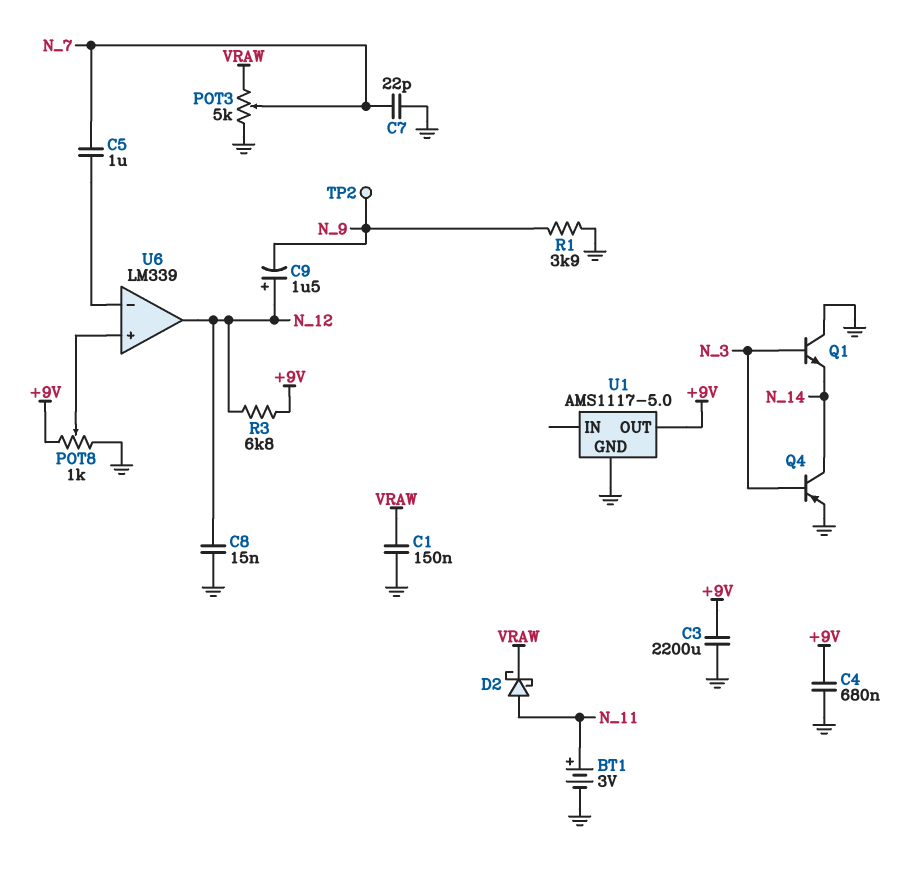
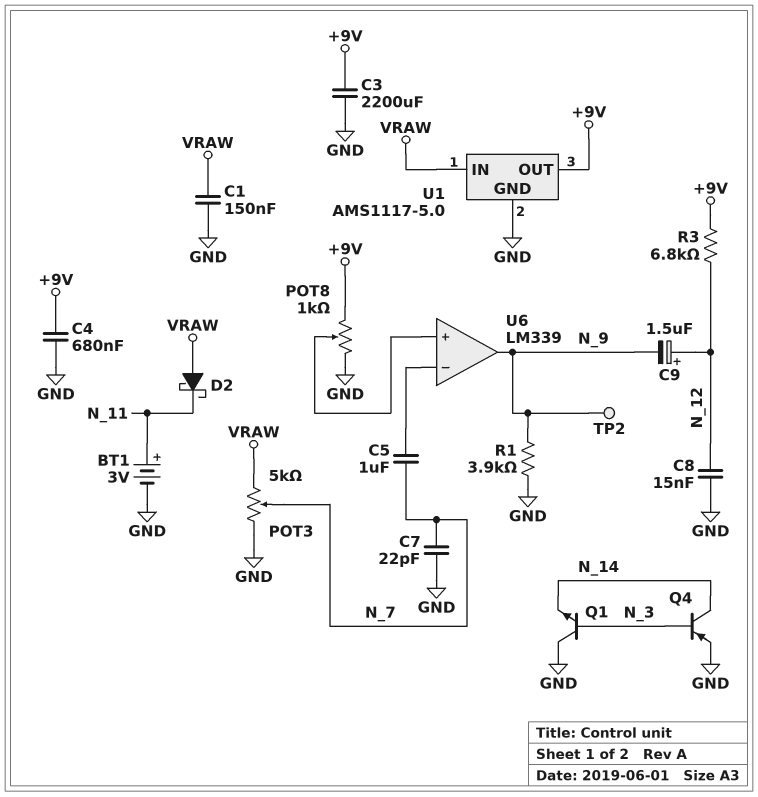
D2: schottky (A N_11, K VRAW) -> schottky (A VRAW, K N_11)
U1 pin IN: none -> VRAW
U6 pin out: N_12 -> N_9

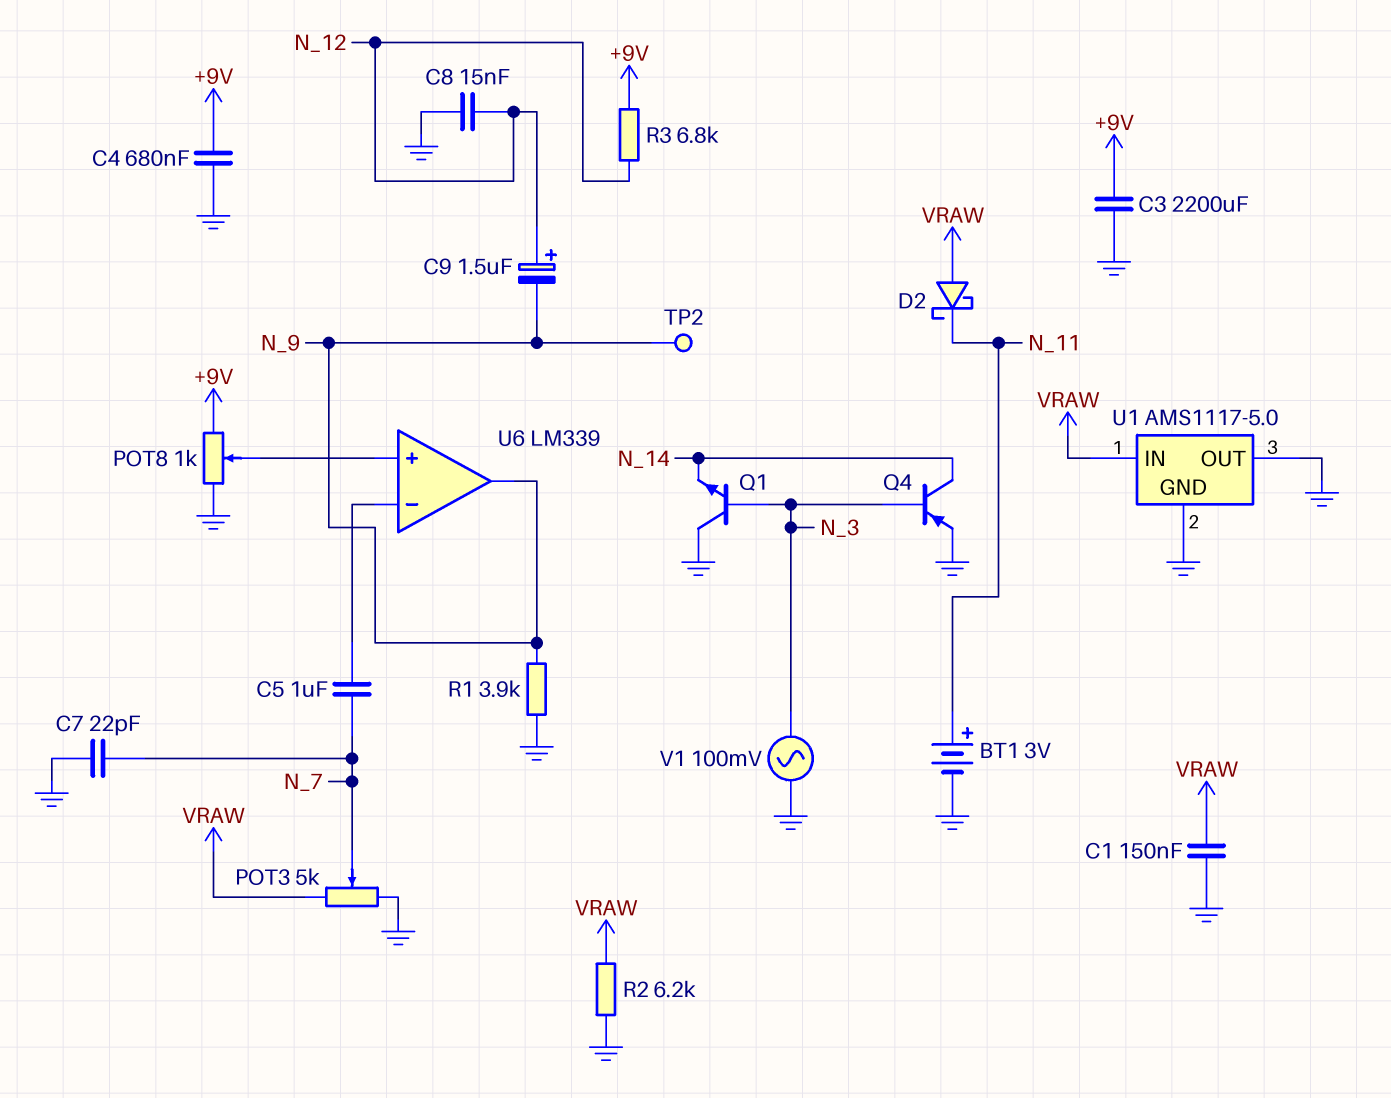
R2: none -> 6.2k (GND, VRAW)
U1 pin OUT: +9V -> GND
V1: none -> AC 100mV (GND, N_3)

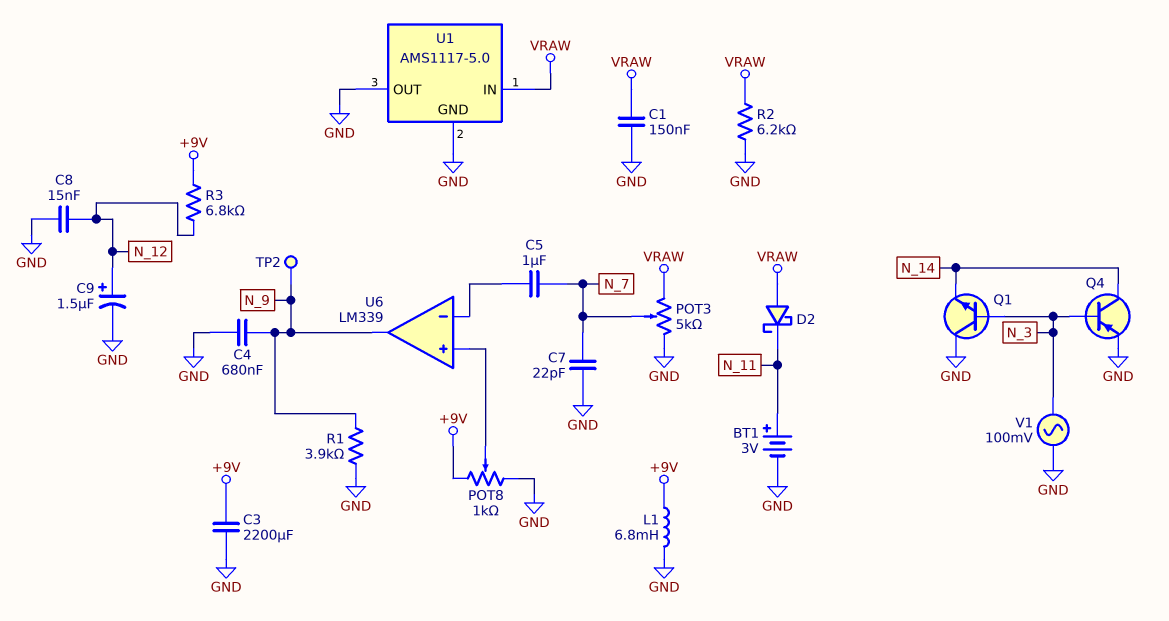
C4: 680nF (+9V, GND) -> 680nF (GND, N_9)
C9: 1.5uF (plus N_12, minus N_9) -> 1.5uF (plus N_12, minus GND)
L1: none -> 6.8mH (+9V, GND)

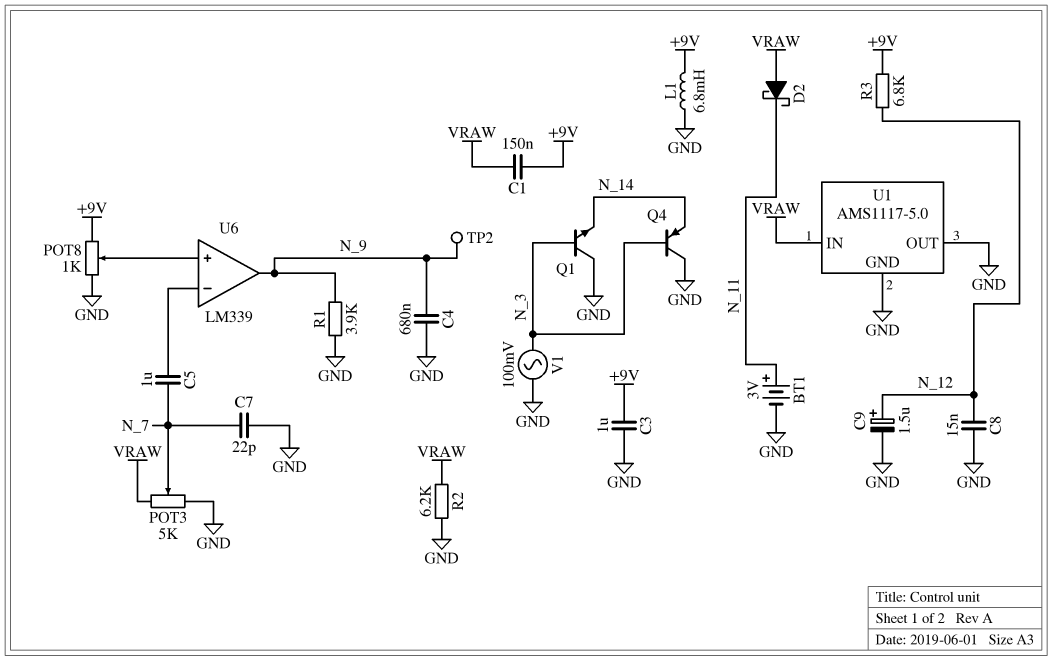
C1: 150nF (GND, VRAW) -> 150nF (+9V, VRAW)
C3: 2200uF (+9V, GND) -> 1uF (+9V, GND)
Q4: PNP (B N_3, C N_14, E GND) -> PNP (B N_3, C GND, E N_14)

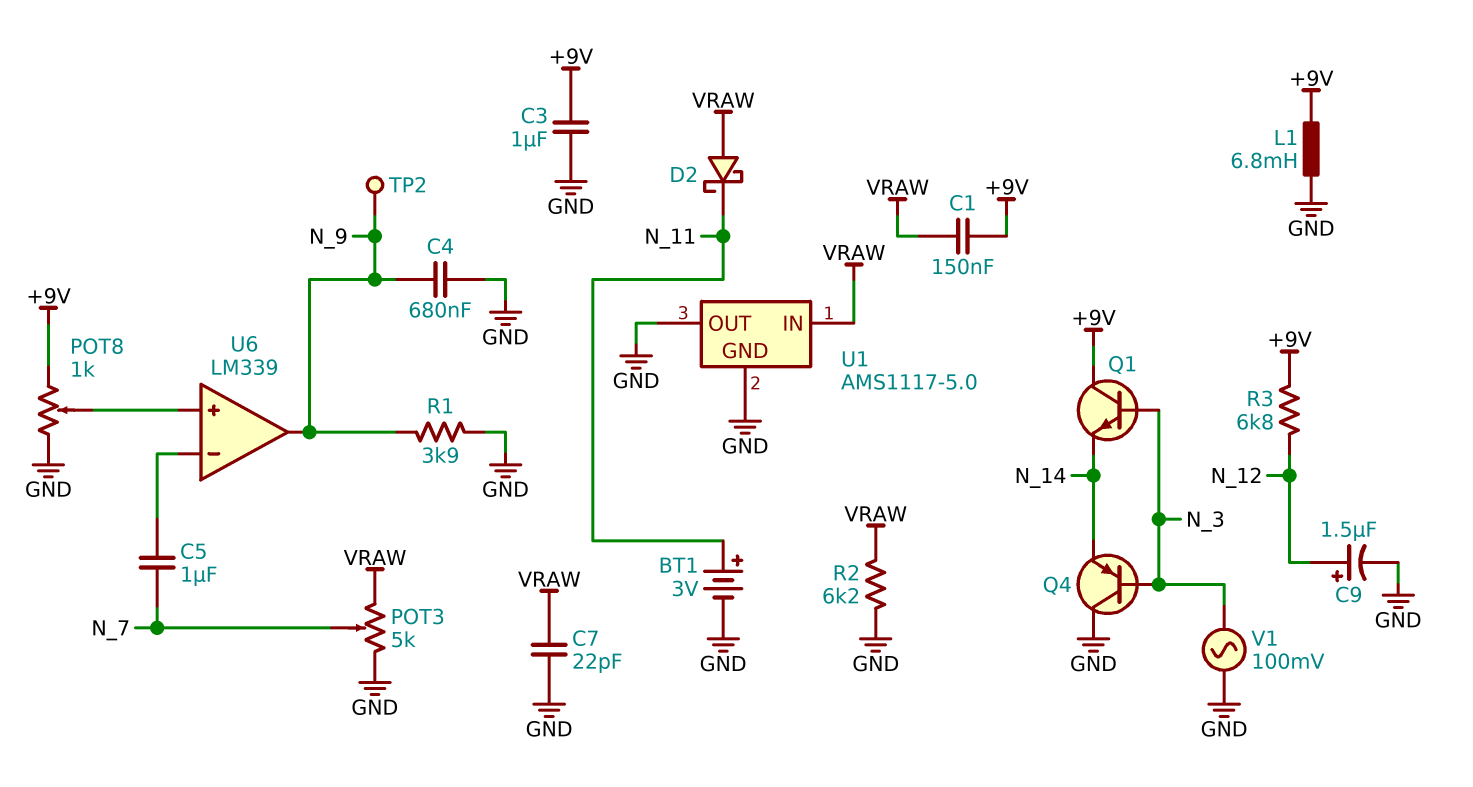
C7: 22pF (GND, N_7) -> 22pF (GND, VRAW)
C8: 15nF (GND, N_12) -> none
Q1: NPN (B N_3, C GND, E N_14) -> NPN (B N_3, C +9V, E N_14)

